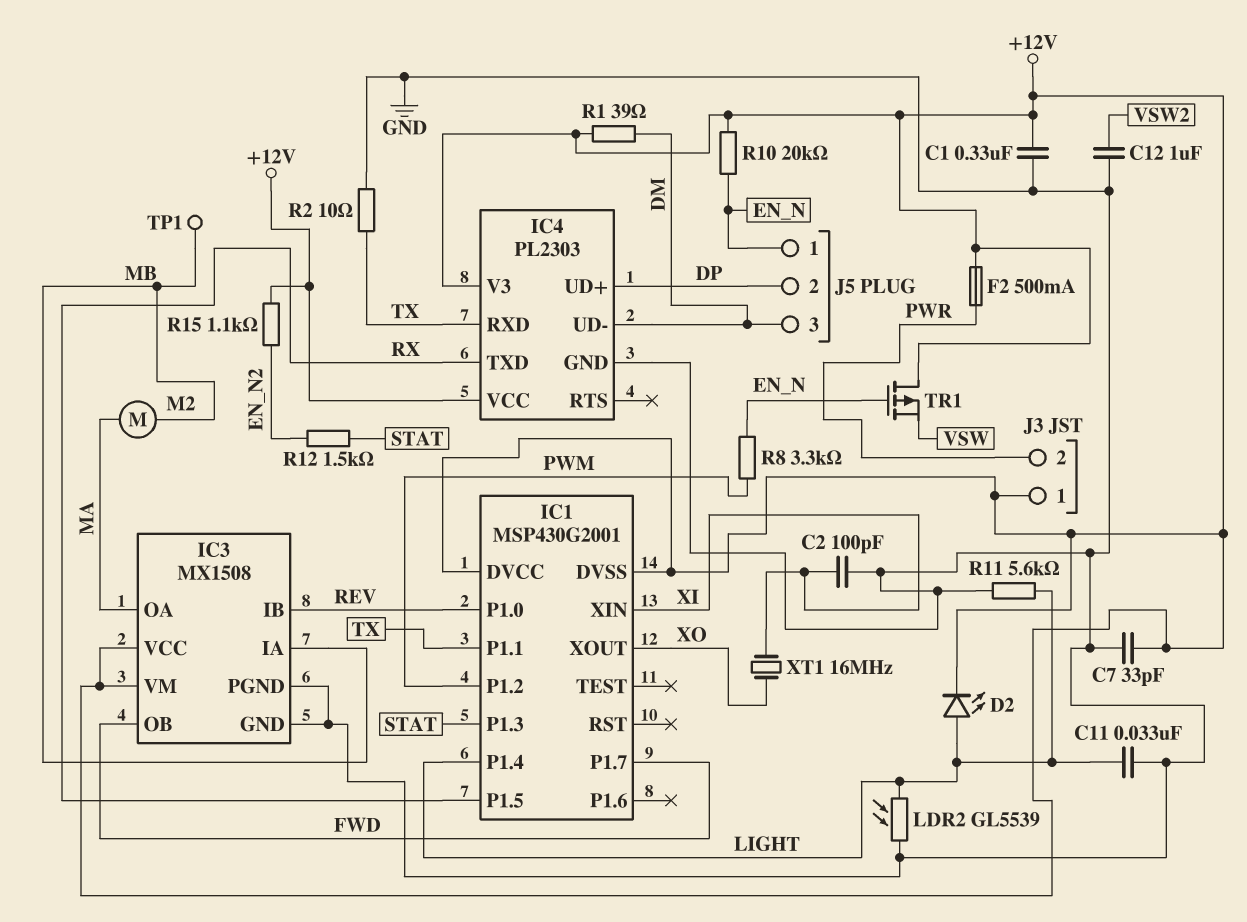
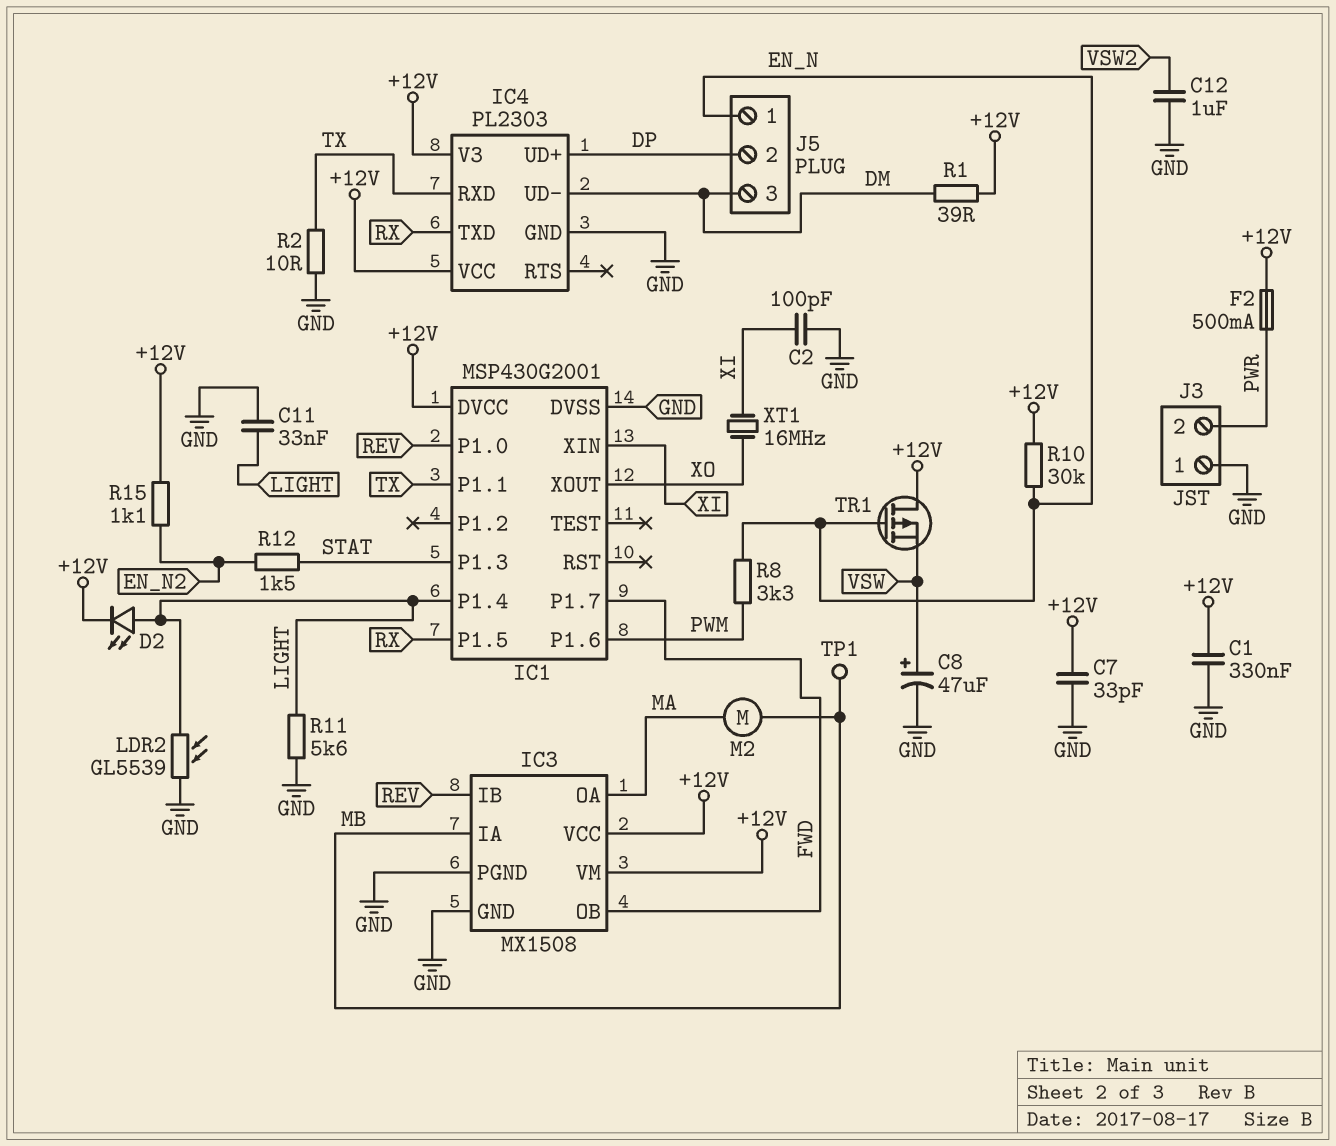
C8: none -> 47uF (plus VSW, minus GND)
IC1 pin DVSS: +12V -> GND
IC1 pin P1.2: PWM -> none
IC1 pin P1.6: none -> PWM
J3 pin 1: +12V -> GND
R10: 20k (+12V, EN_N) -> 30k (+12V, EN_N)

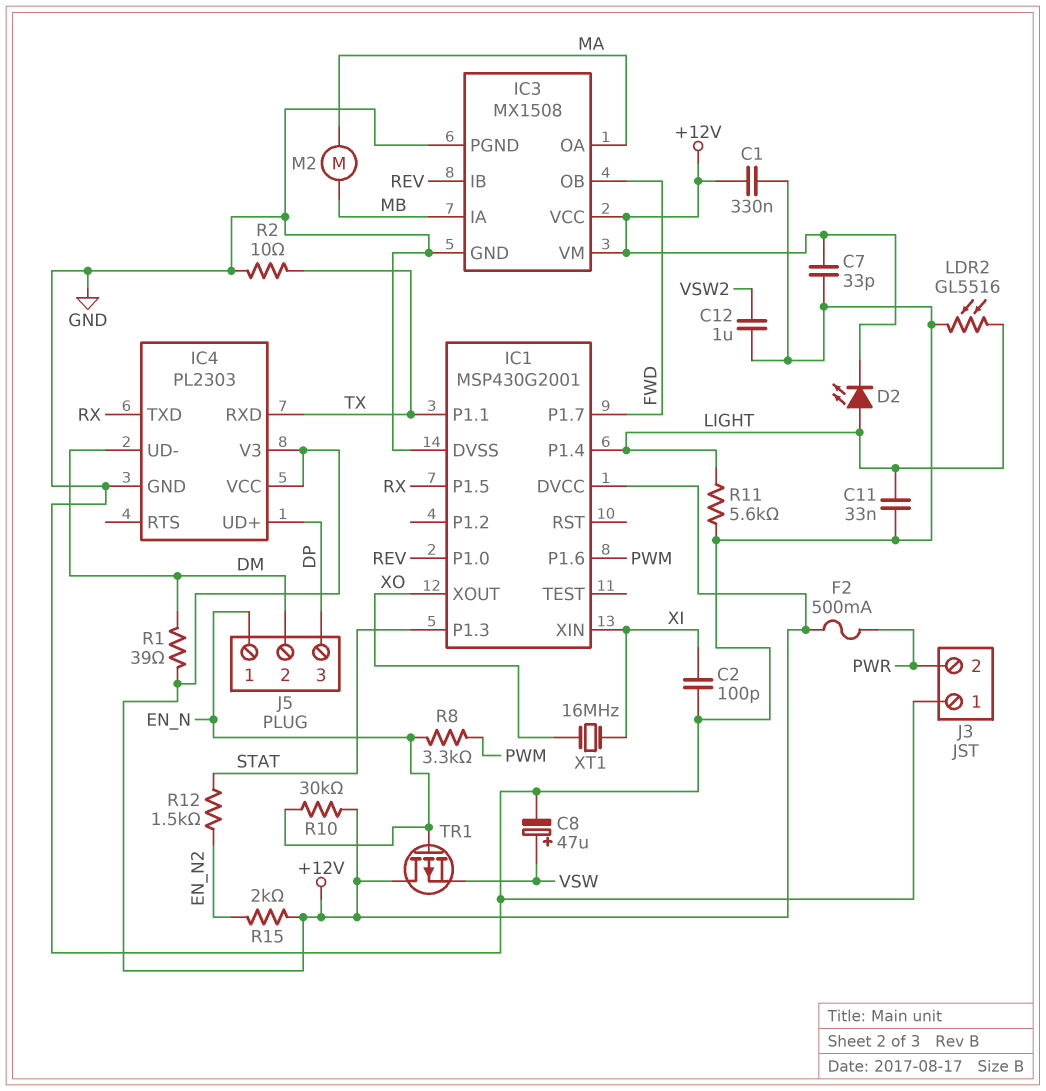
J5 pin 2: DP -> DM
J5 pin 3: DM -> DP
LDR2: GL5539 (GND, LIGHT) -> GL5516 (GND, LIGHT)
R15: 1.1k (+12V, EN_N2) -> 2k (+12V, EN_N2)
TP1: test point (MB) -> none

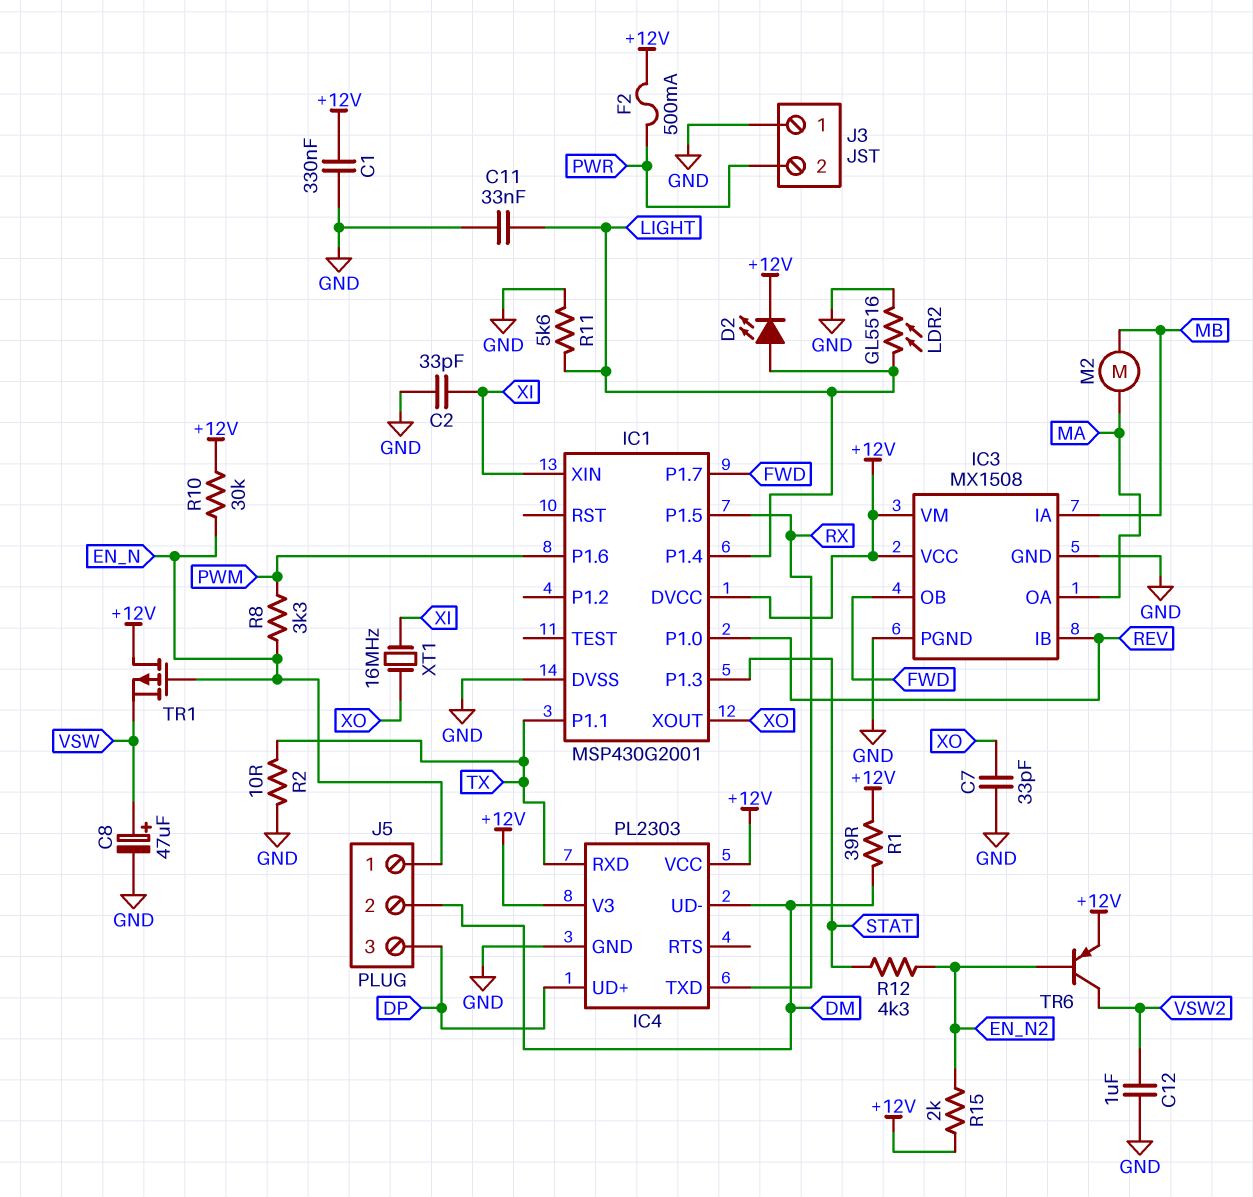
C2: 100pF (GND, XI) -> 33pF (GND, XI)
C7: 33pF (+12V, GND) -> 33pF (GND, XO)
R12: 1.5k (EN_N2, STAT) -> 4.3k (EN_N2, STAT)
TR6: none -> PNP (B EN_N2, C VSW2, E +12V)

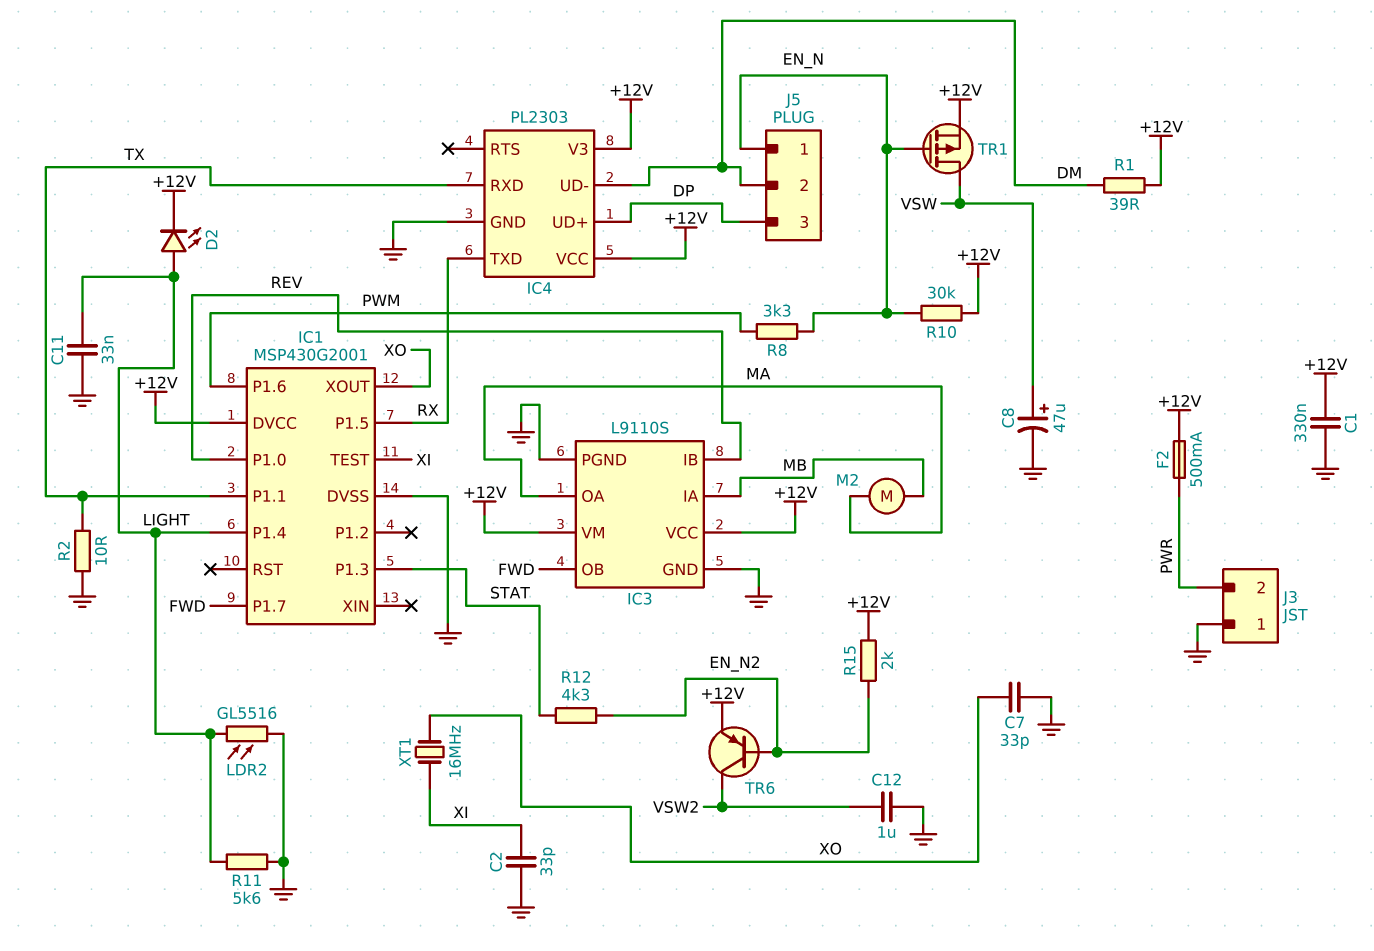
IC1 pin TEST: none -> XI
IC1 pin XIN: XI -> none
IC3: MX1508 -> L9110S
TR1: PMOS (G EN_N, D +12V, S VSW) -> PMOS (G EN_N, D VSW, S +12V)

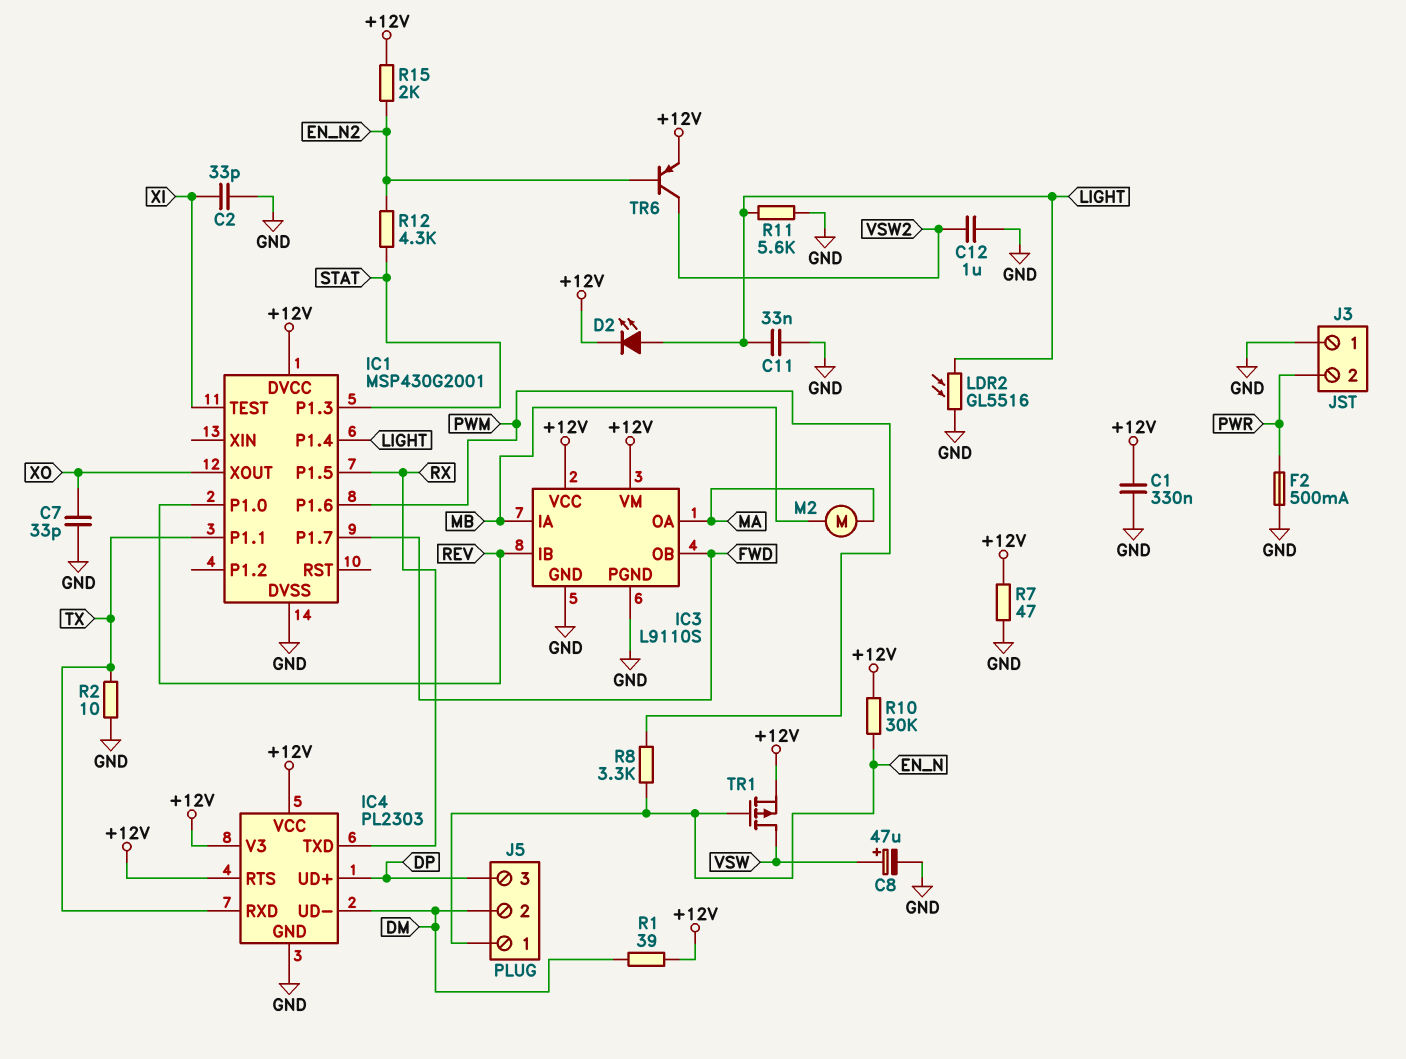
F2: 500mA (+12V, PWR) -> 500mA (GND, PWR)
IC4 pin RTS: none -> +12V
R7: none -> 47 (+12V, GND)
XT1: 16MHz (XI, XO) -> none

